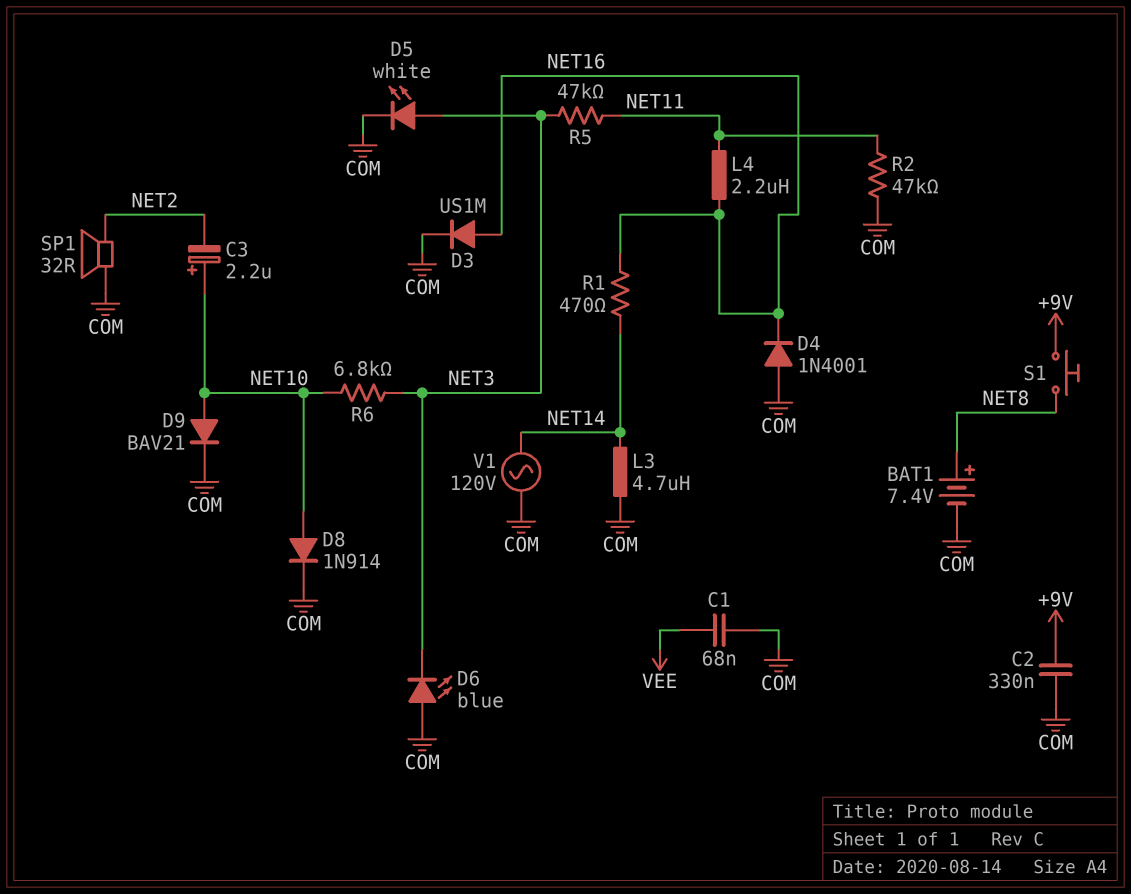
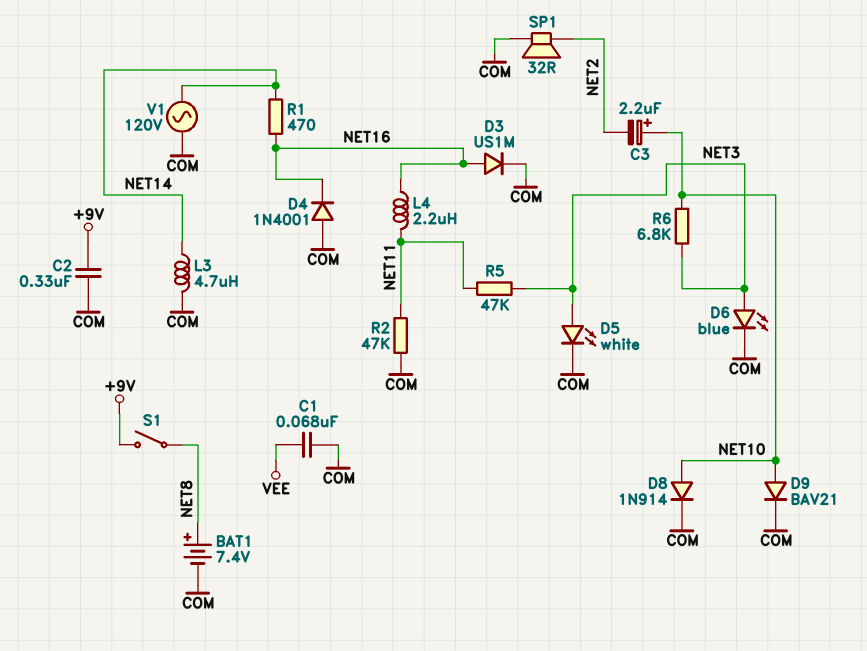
D6: LED blue (A COM, K NET3) -> LED blue (A NET3, K COM)
S1: button (+9V, NET8) -> switch (+9V, NET8)

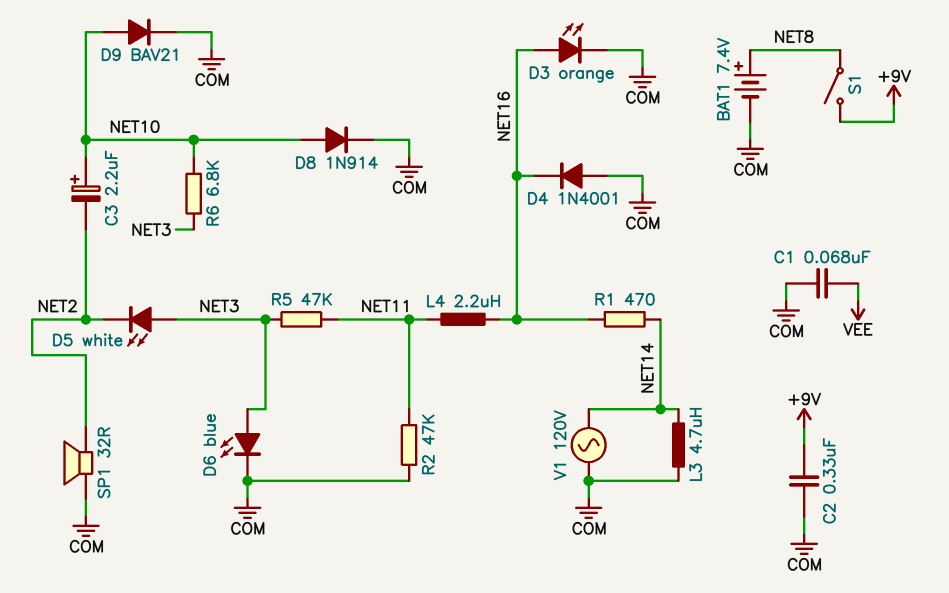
D3: diode US1M (A NET16, K COM) -> LED orange (A NET16, K COM)
D5: LED white (A NET3, K COM) -> LED white (A NET3, K NET2)

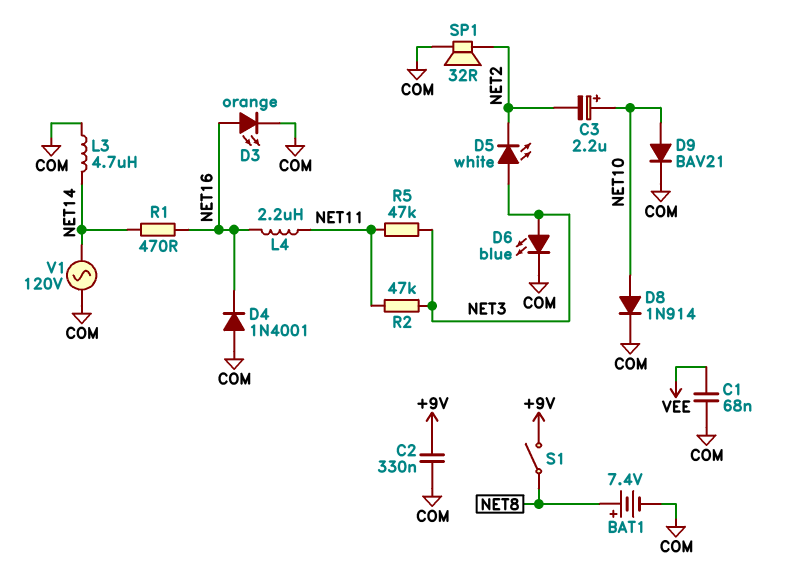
R2: 47k (COM, NET11) -> 47k (NET3, NET11)
R6: 6.8k (NET3, NET10) -> none

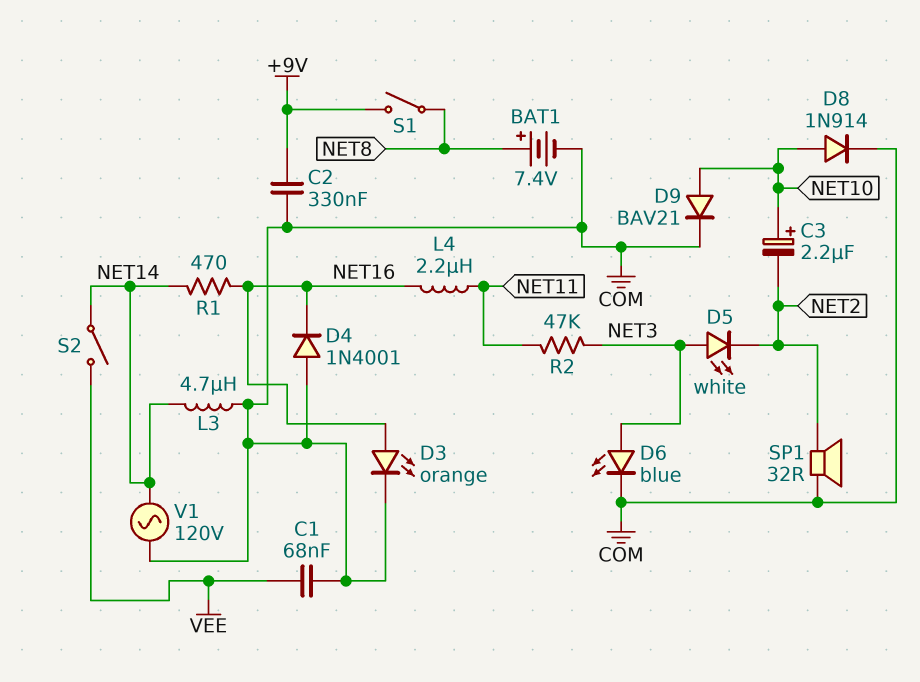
R5: 47k (NET3, NET11) -> none
S2: none -> switch (NET14, VEE)

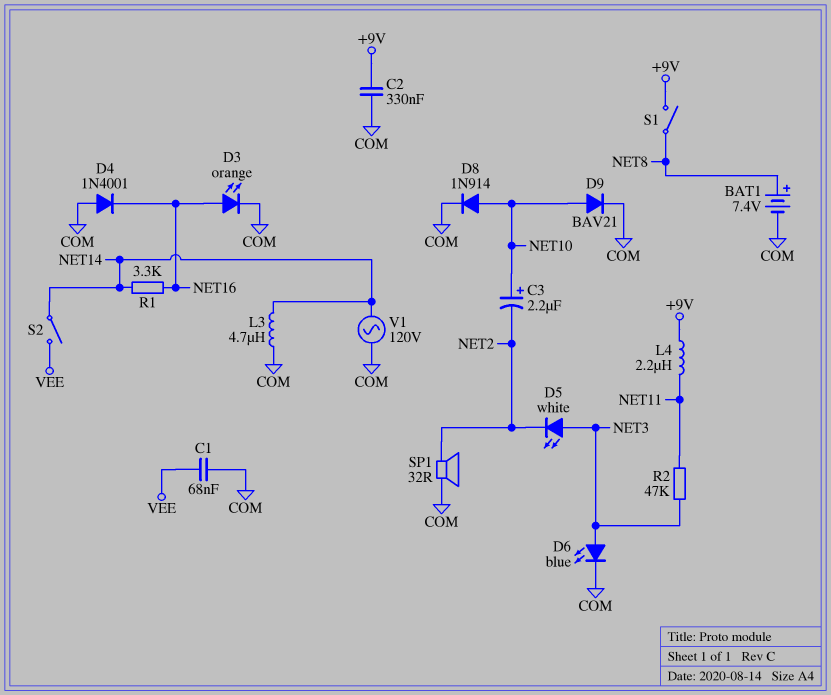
L4: 2.2uH (NET11, NET16) -> 2.2uH (+9V, NET11)
R1: 470 (NET14, NET16) -> 3.3k (NET14, NET16)

